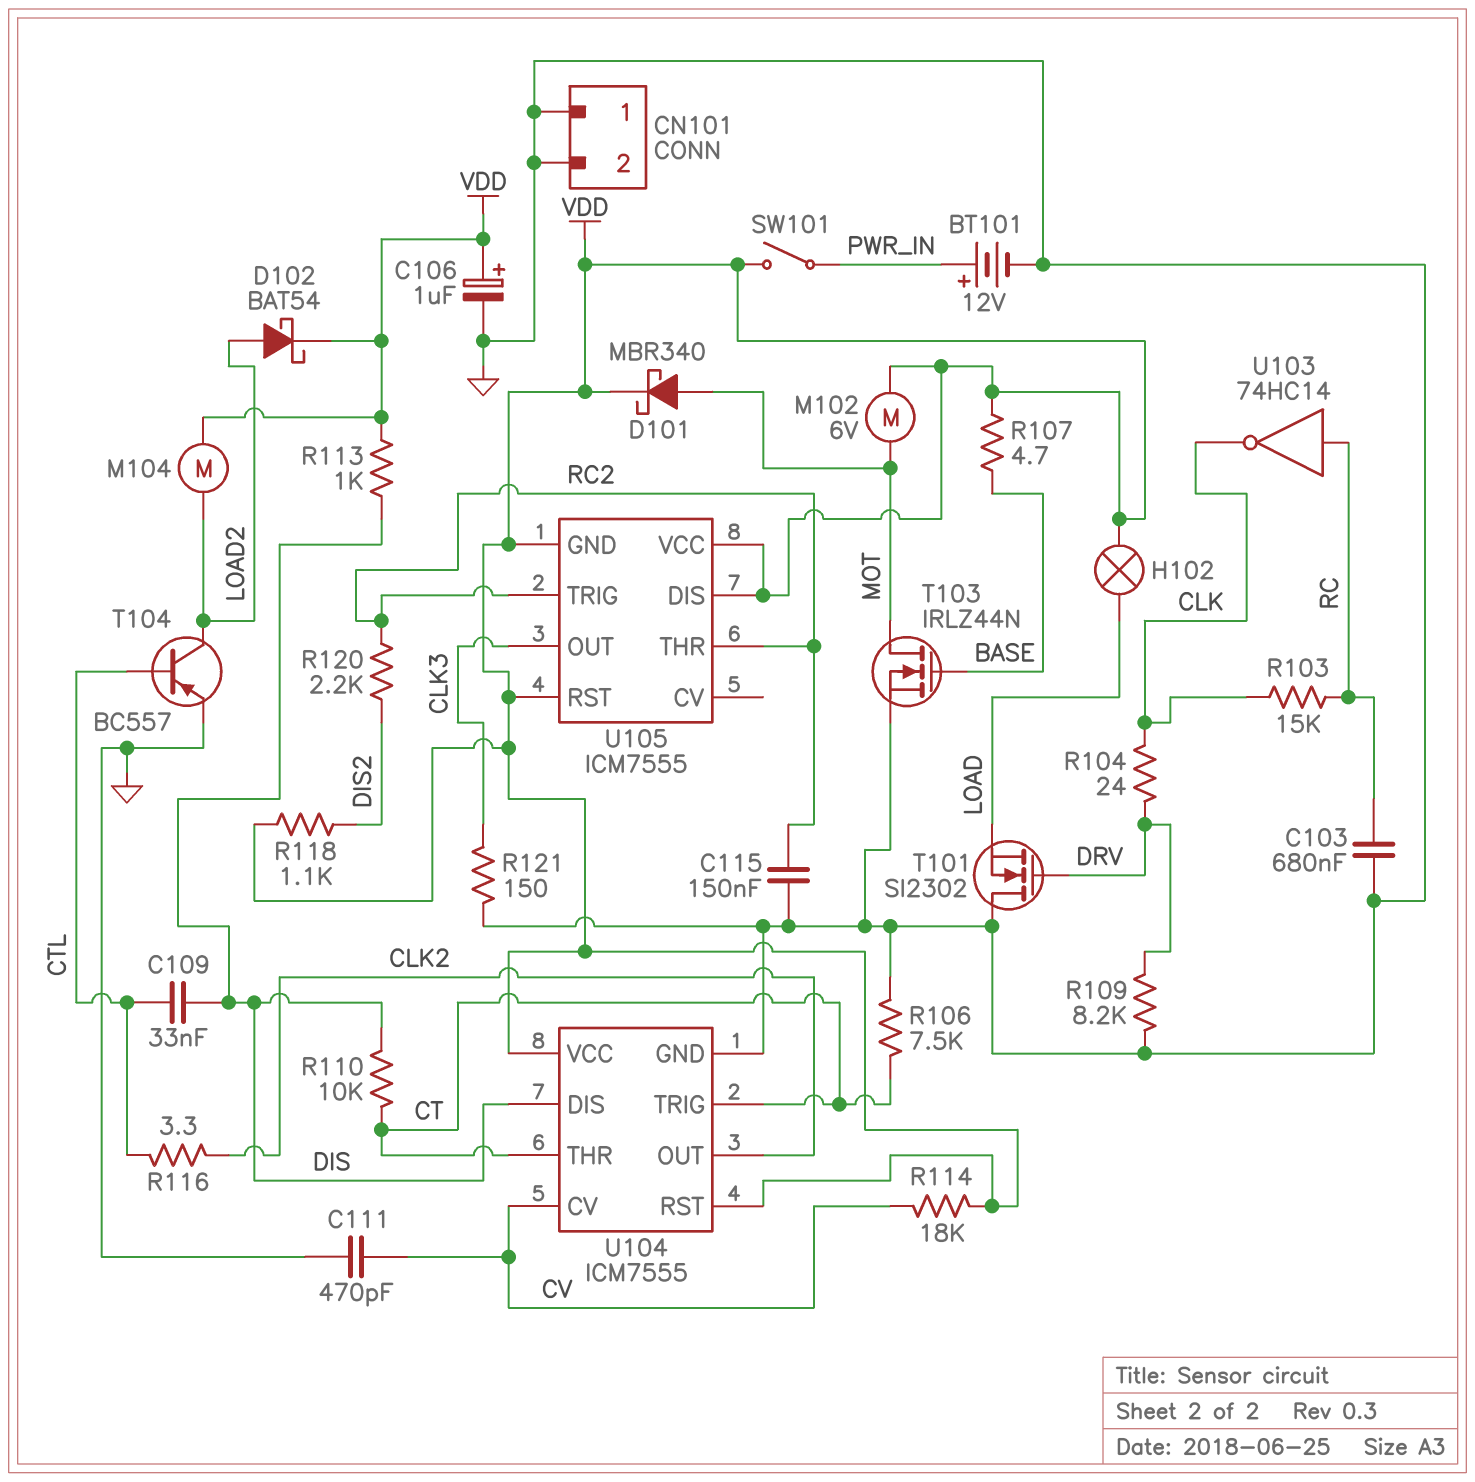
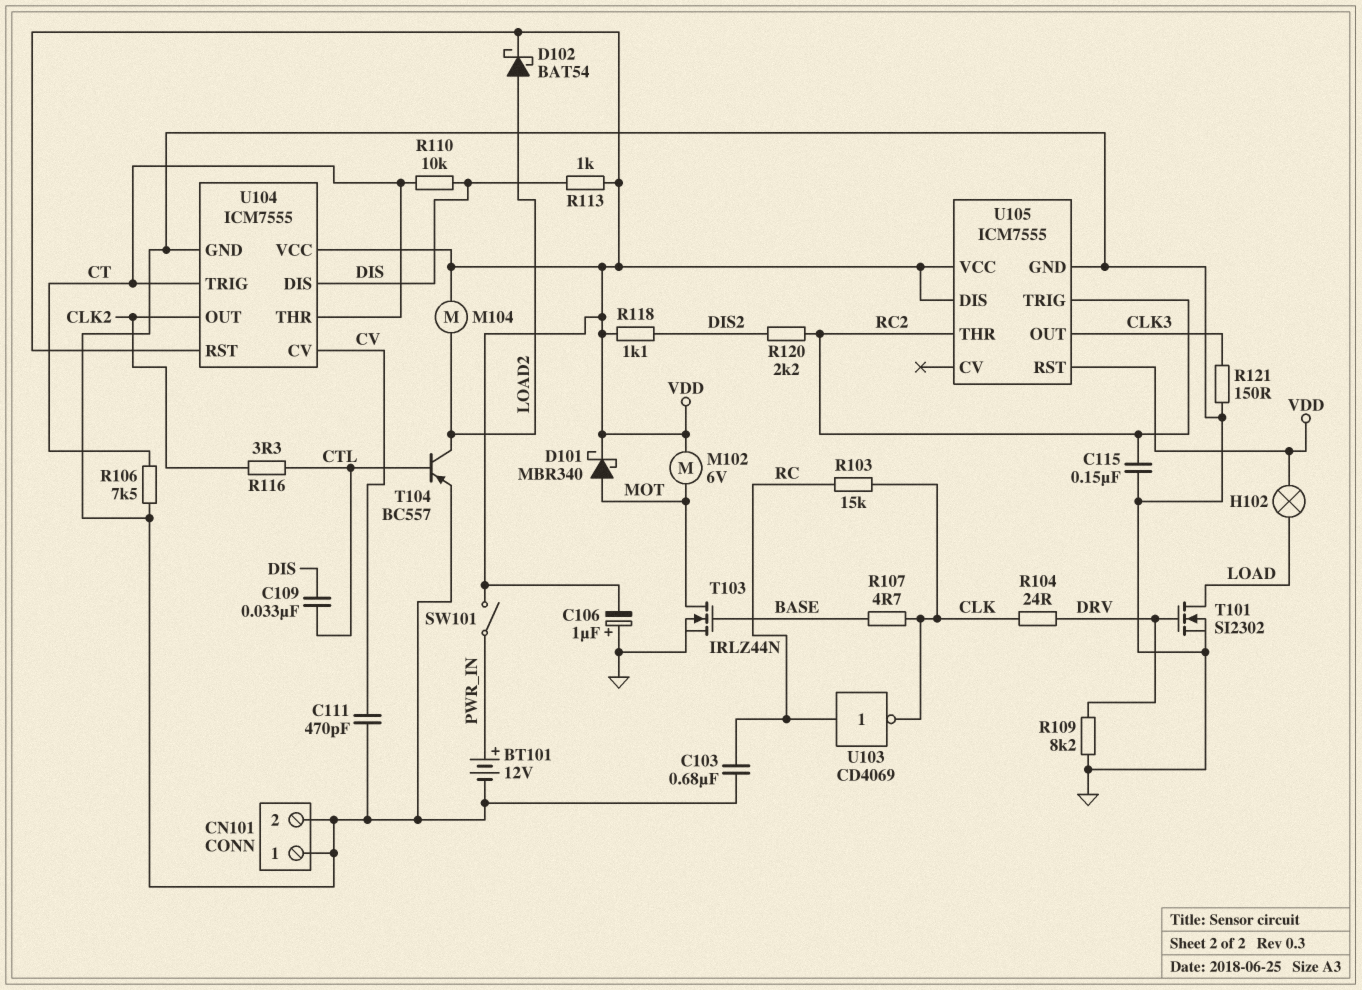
C106: 1uF (plus VDD, minus GND) -> 1uF (plus GND, minus VDD)
R107: 4.7 (BASE, VDD) -> 4.7 (BASE, CLK)
R114: 18k (CV, VDD) -> none
T101: NMOS SI2302 (G DRV, D GND, S LOAD) -> NMOS SI2302 (G DRV, D LOAD, S GND)
U103: NOT 74HC14 (in RC, out CLK) -> NOT CD4069 (in RC, out CLK)
U105 pin GND: VDD -> GND

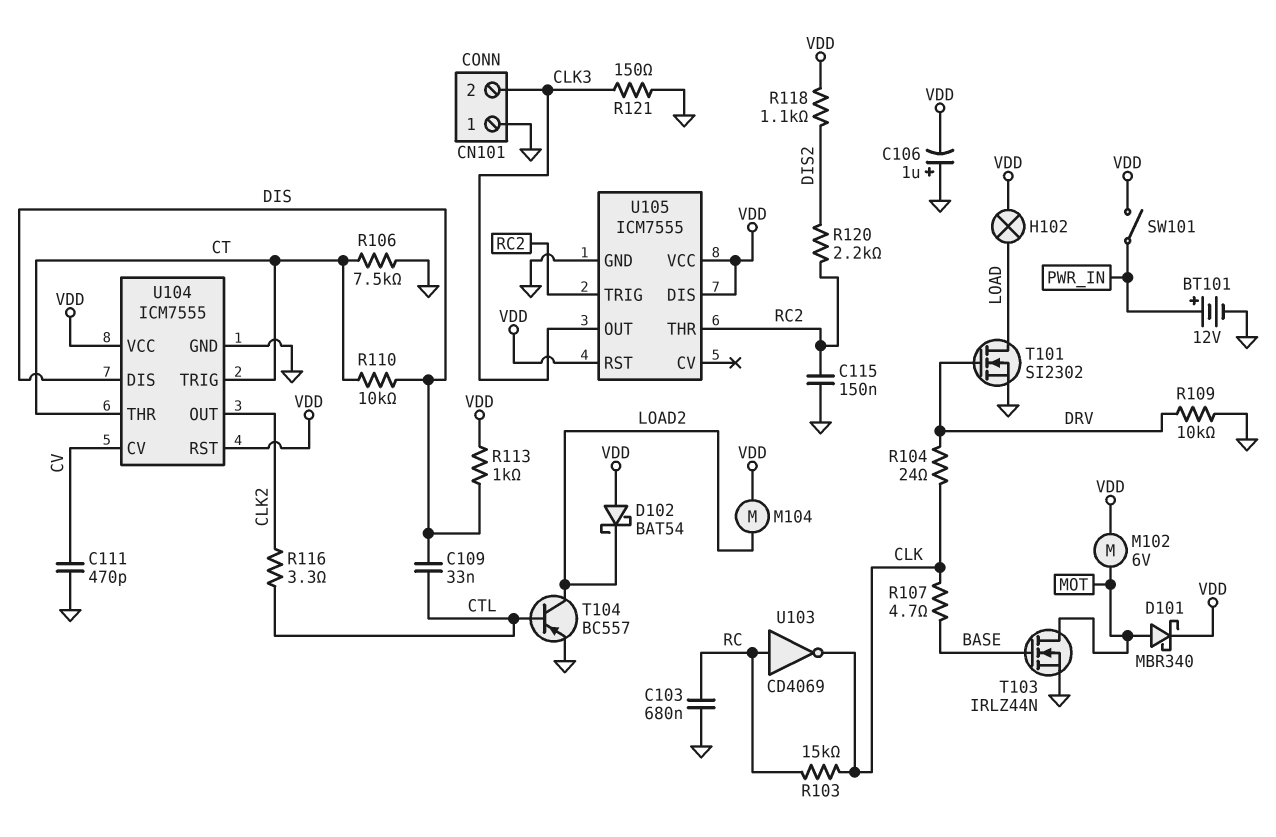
CN101 pin 2: GND -> CLK3
D102: schottky BAT54 (A LOAD2, K VDD) -> schottky BAT54 (A VDD, K LOAD2)
R109: 8.2k (DRV, GND) -> 10k (DRV, GND)

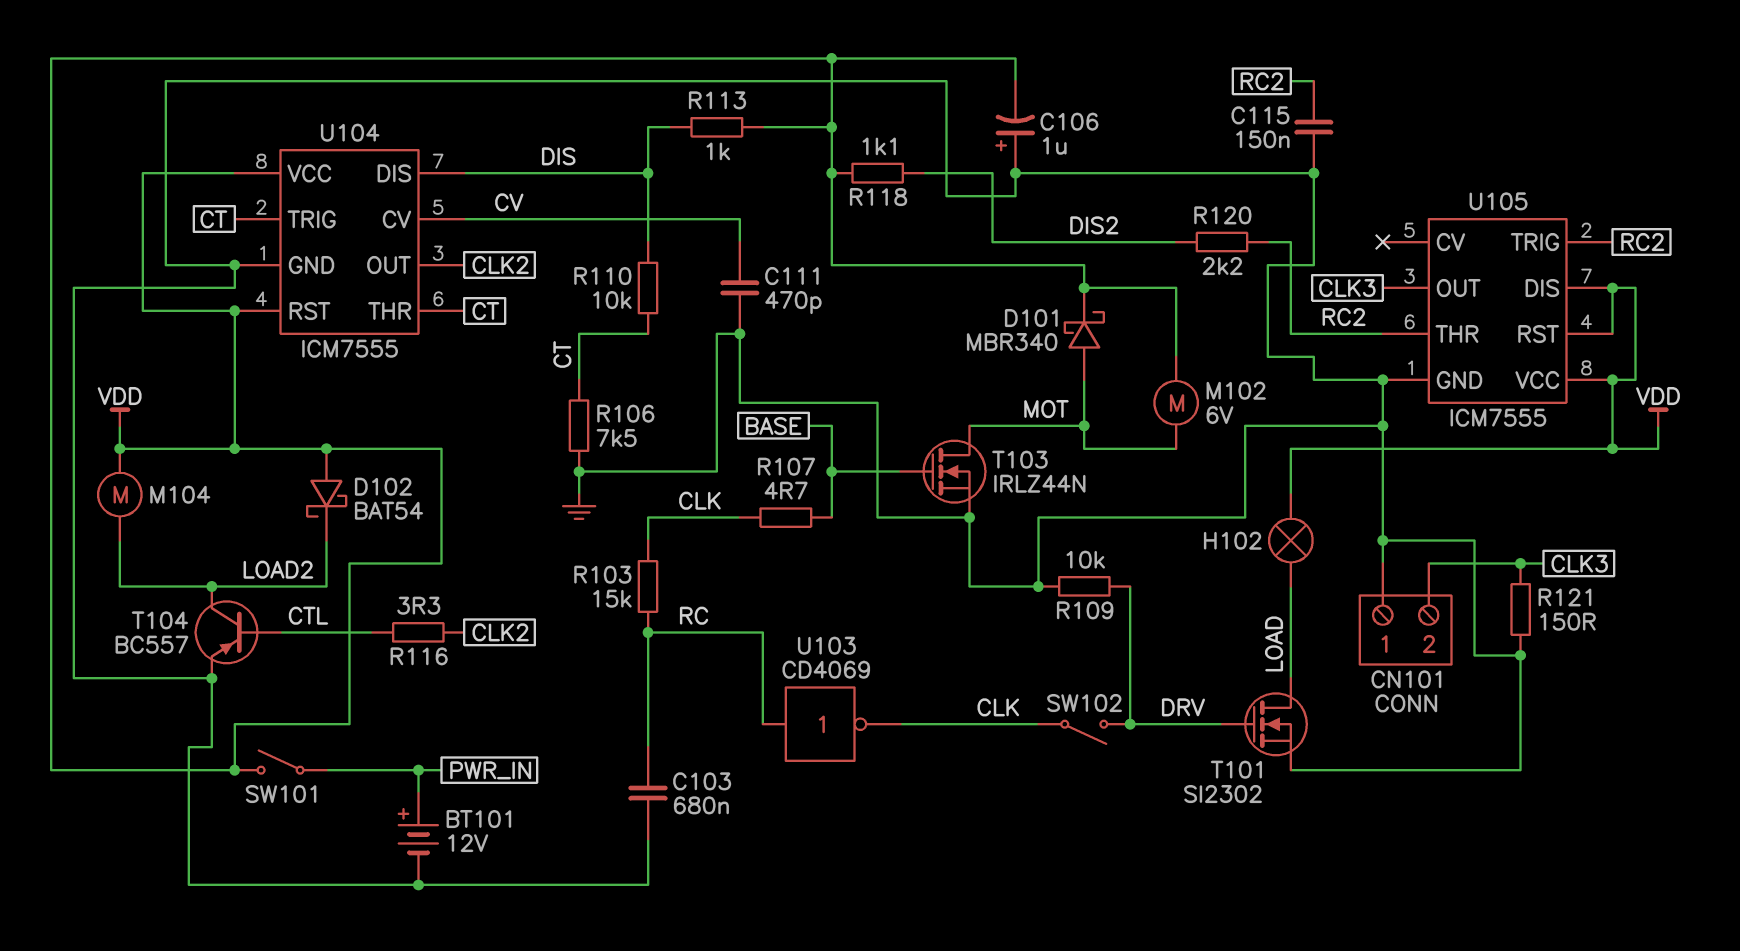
C109: 33nF (CTL, DIS) -> none
R104: 24 (CLK, DRV) -> none
SW102: none -> switch (CLK, DRV)

